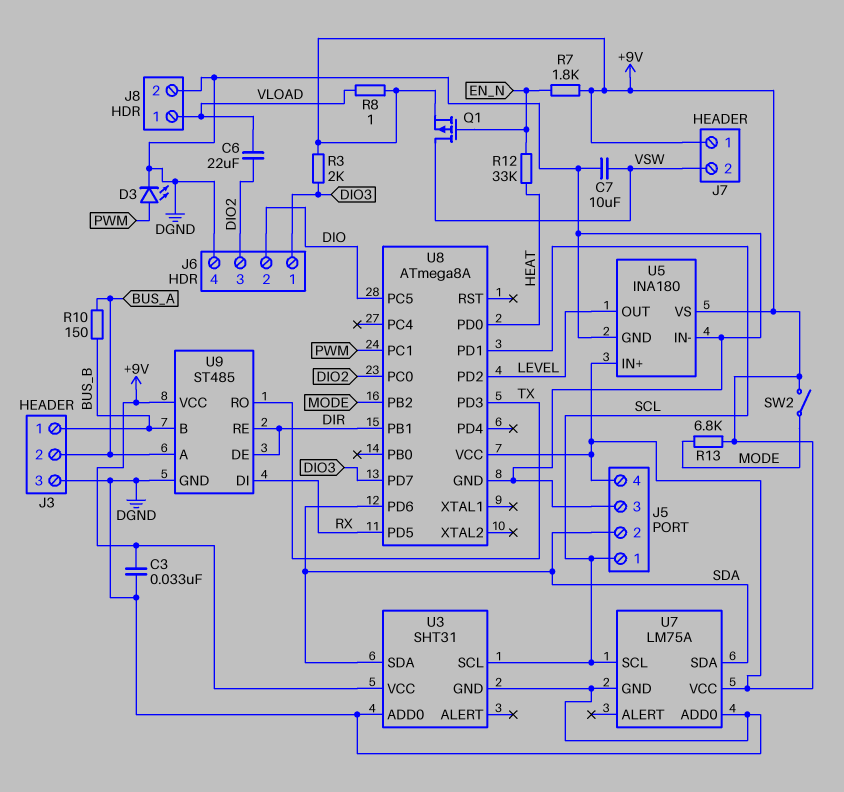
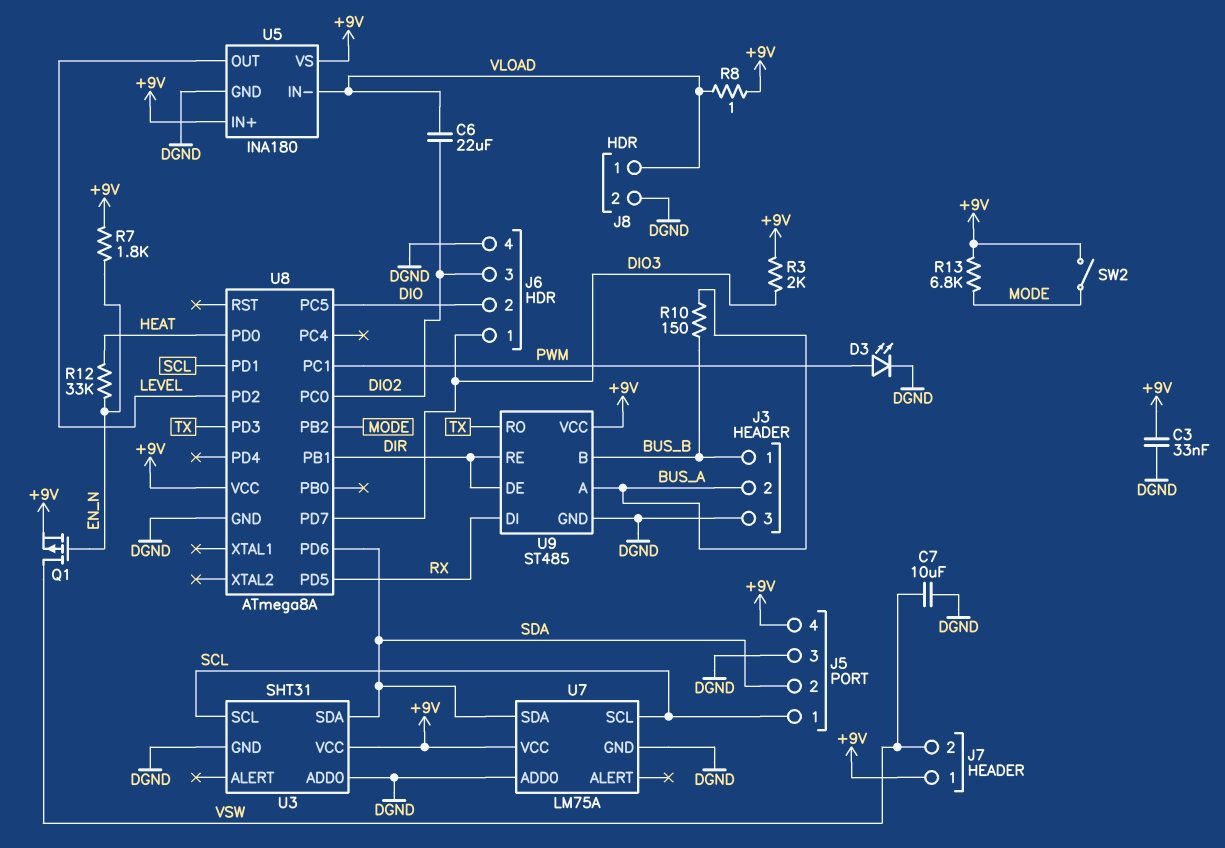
U5 pin IN-: DGND -> VLOAD

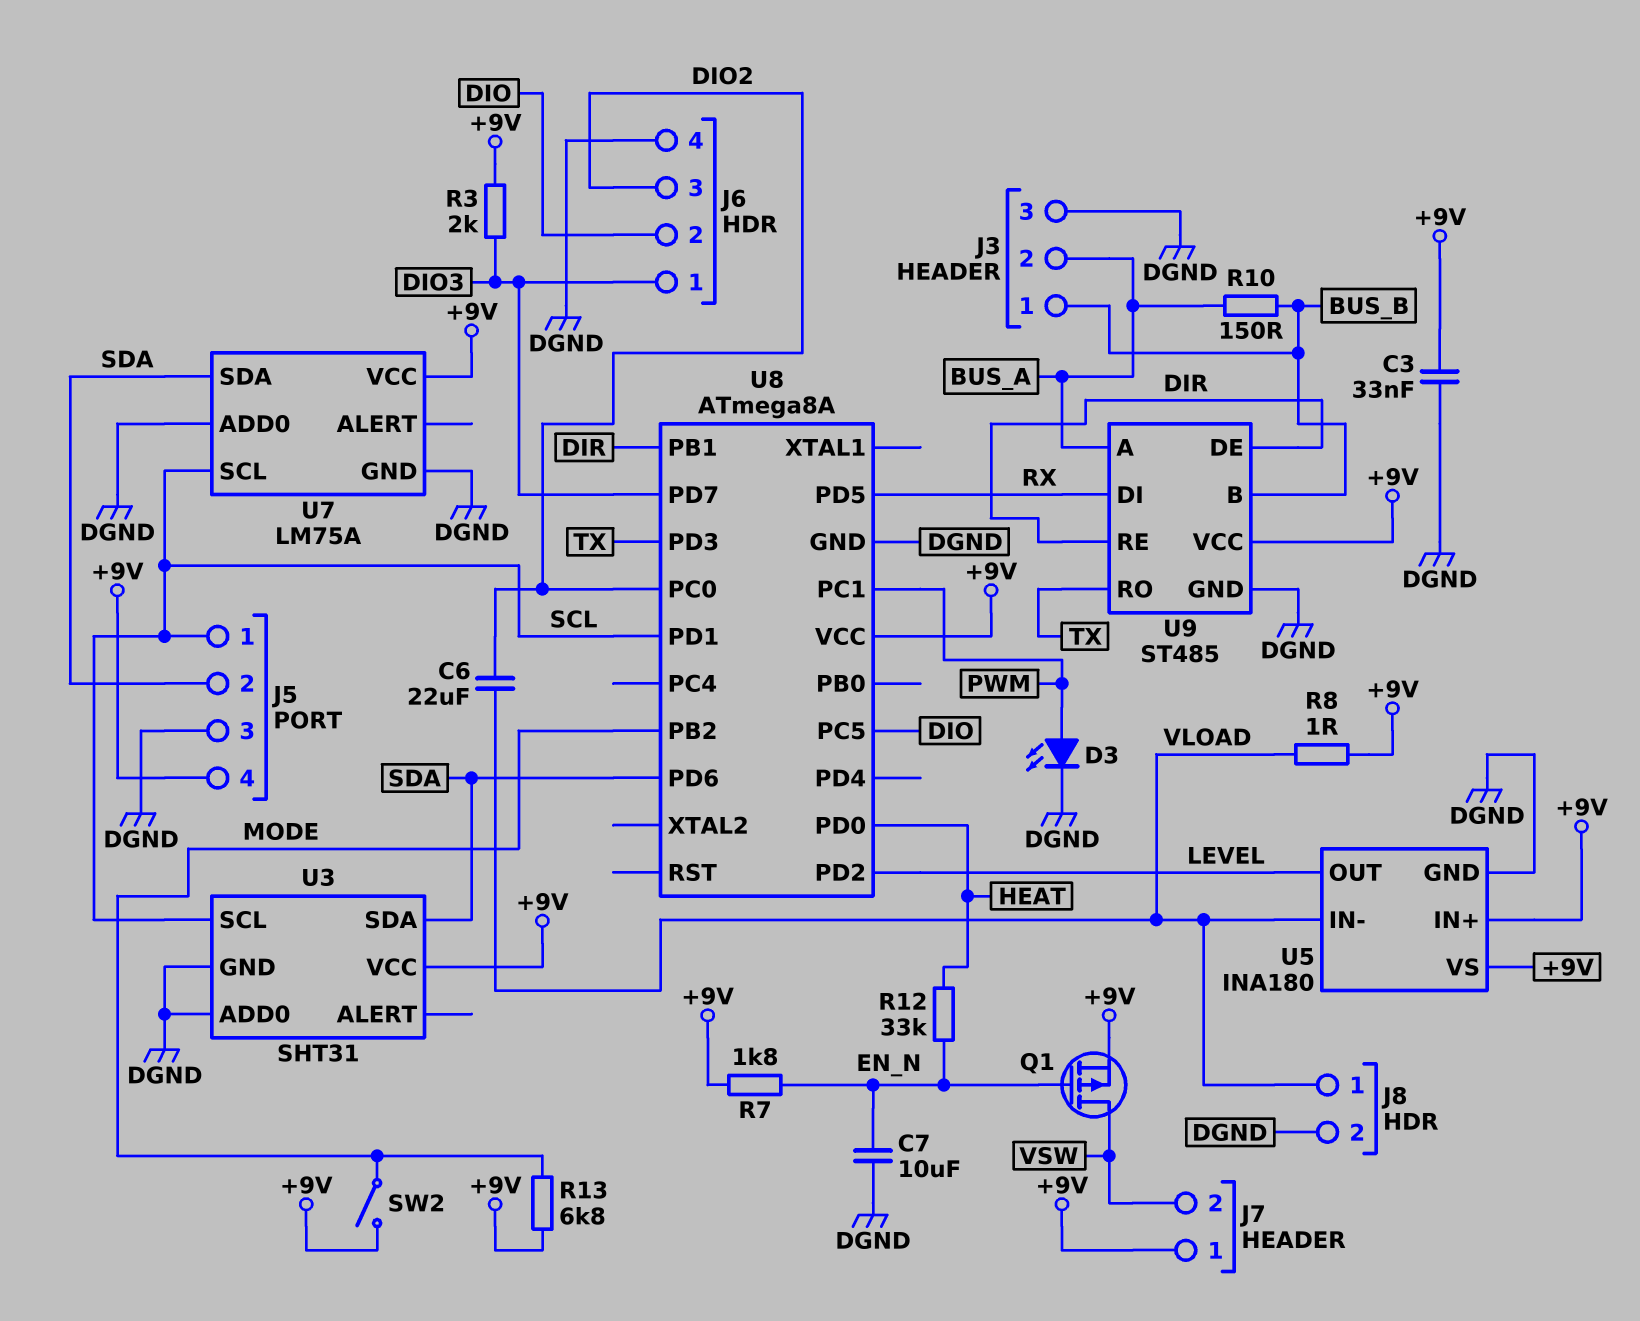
C7: 10uF (DGND, VSW) -> 10uF (DGND, EN_N)

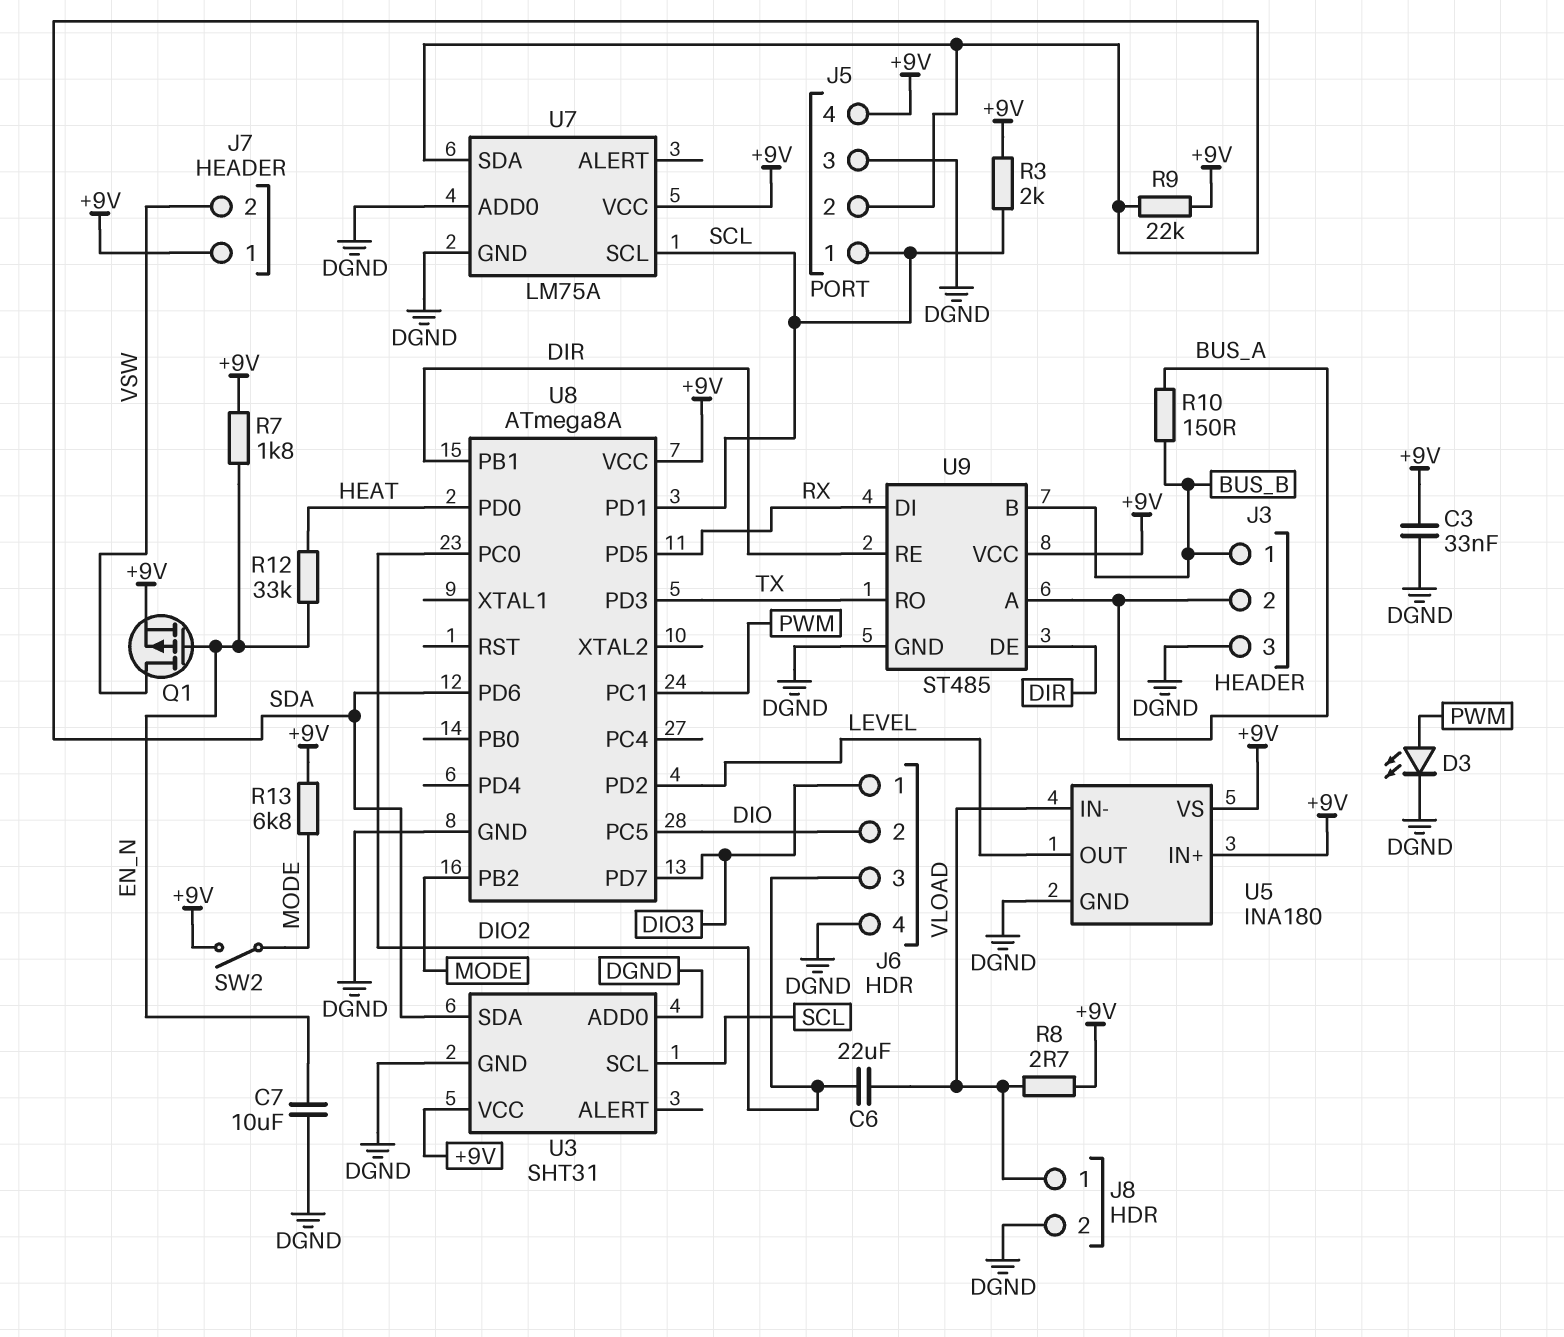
R3: 2k (+9V, DIO3) -> 2k (+9V, SCL)
R8: 1 (+9V, VLOAD) -> 2.7 (+9V, VLOAD)
R9: none -> 22k (+9V, SDA)

